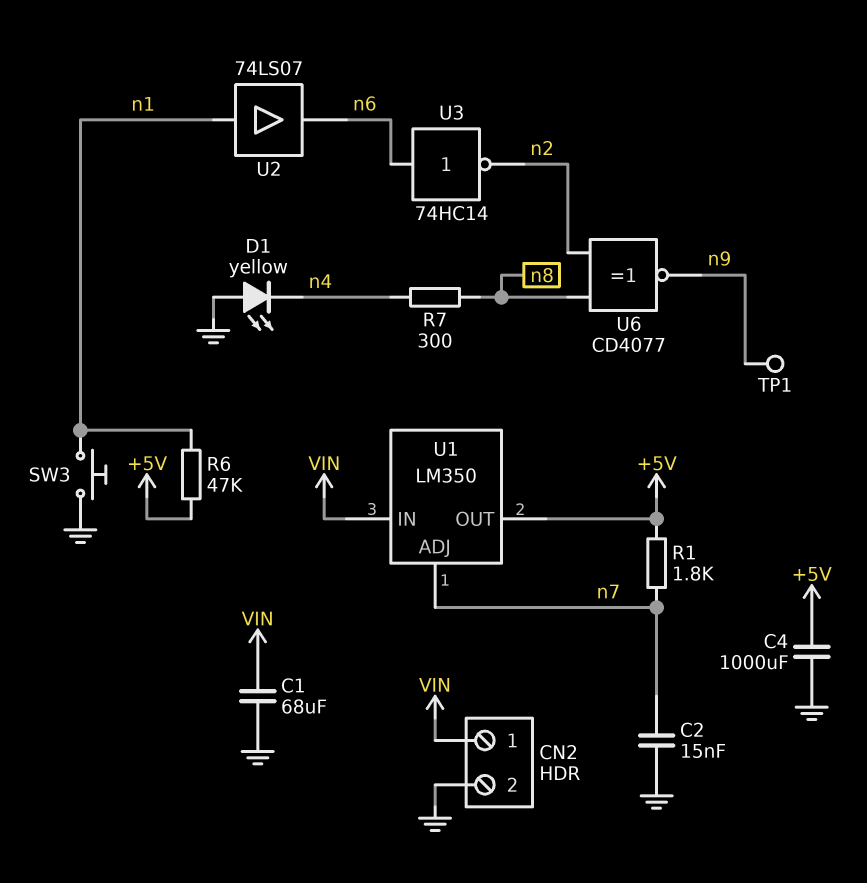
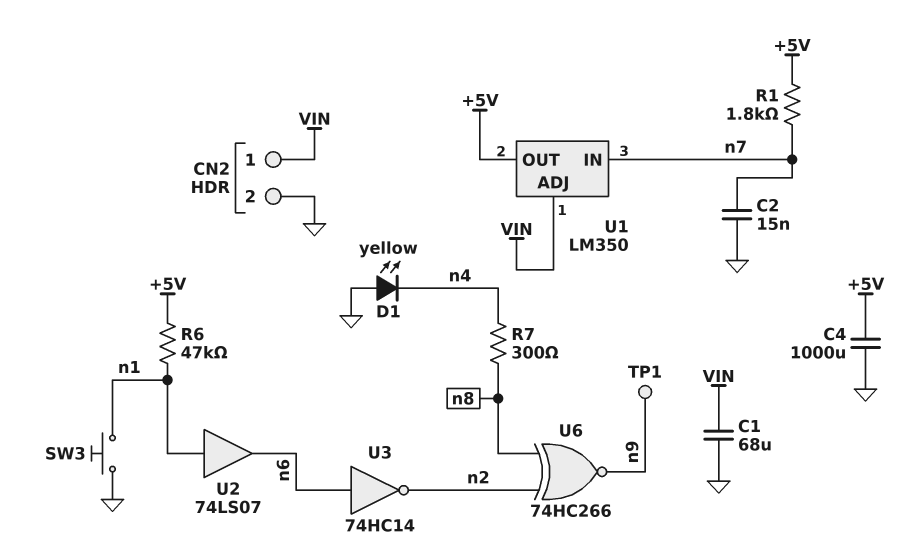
U1 pin ADJ: n7 -> VIN
U1 pin IN: VIN -> n7
U6: XNOR CD4077 (in n2, in n8, out n9) -> XNOR 74HC266 (in n2, in n8, out n9)

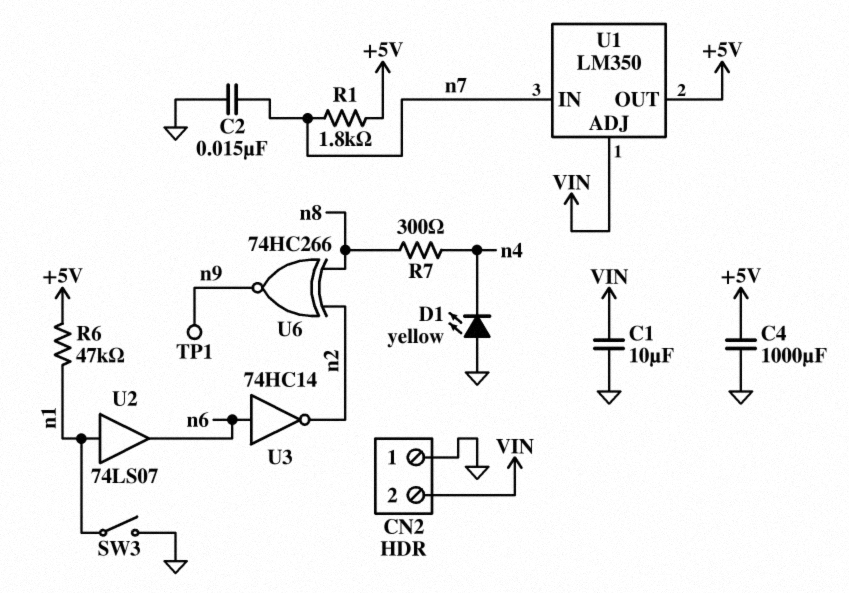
C1: 68uF (GND, VIN) -> 10uF (GND, VIN)
CN2 pin 1: VIN -> GND
CN2 pin 2: GND -> VIN
SW3: button (GND, n1) -> switch (GND, n1)

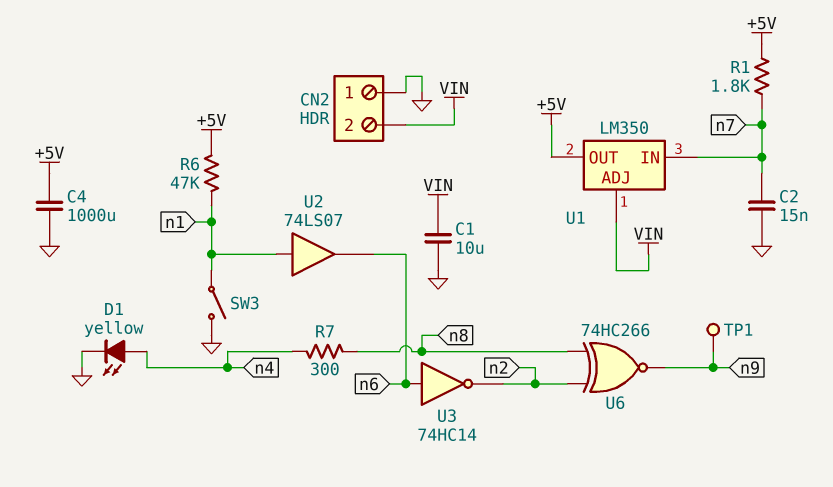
D1: LED yellow (A GND, K n4) -> LED yellow (A n4, K GND)

